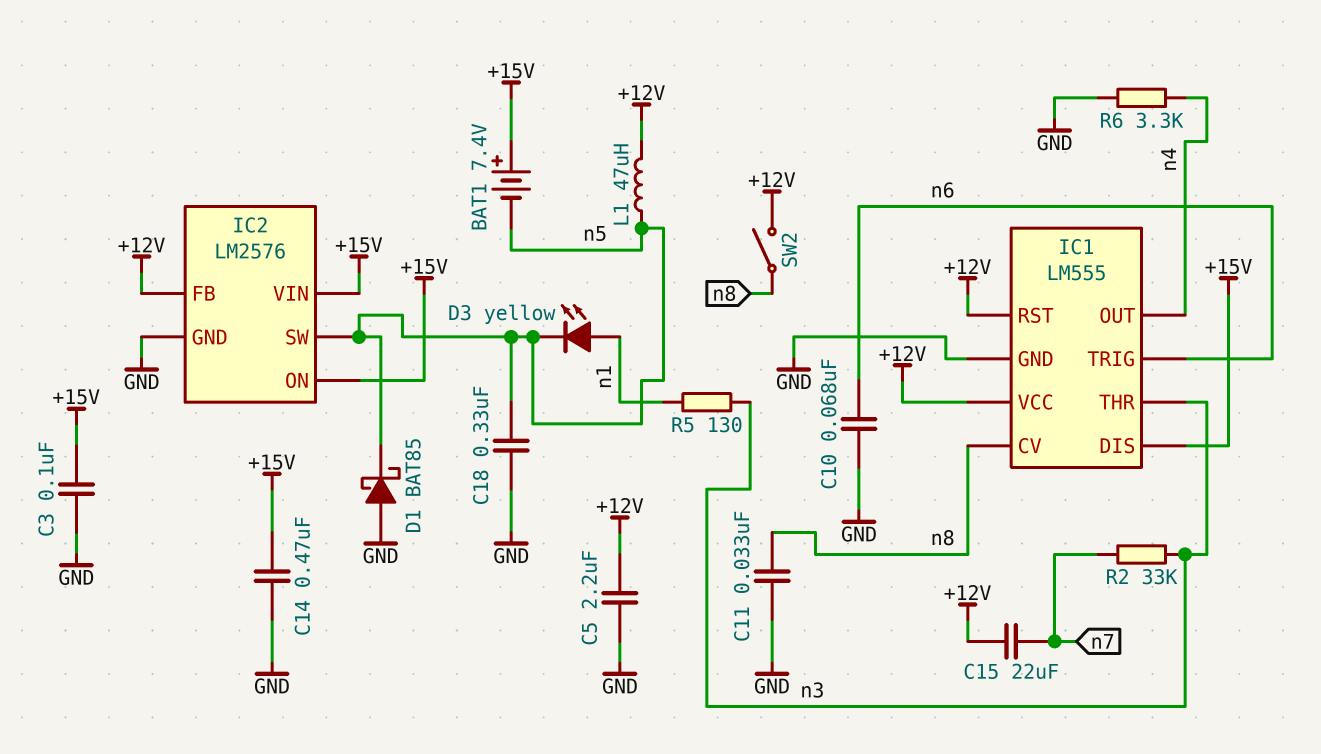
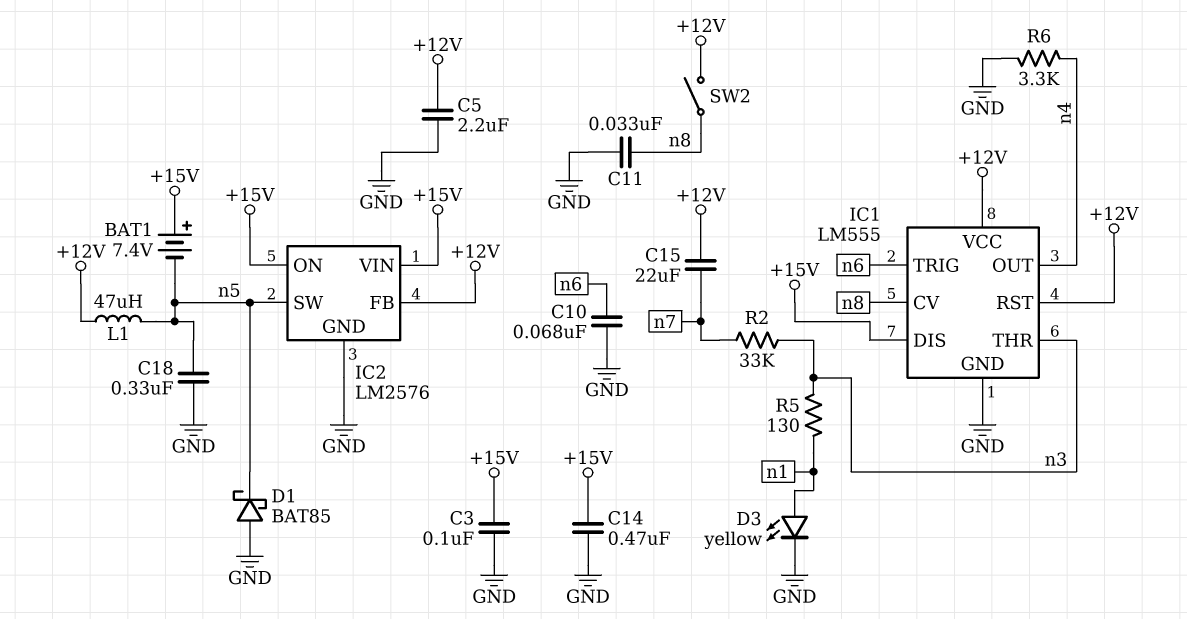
D3: LED yellow (A n1, K n5) -> LED yellow (A n1, K GND)

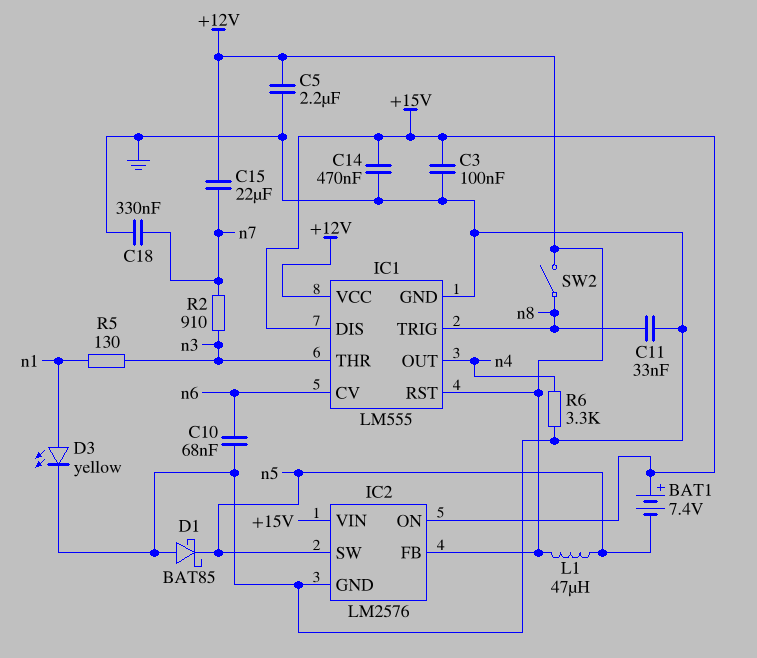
C18: 330nF (GND, n5) -> 330nF (GND, n7)
IC1 pin CV: n8 -> n6
IC1 pin TRIG: n6 -> n8
R2: 33k (n3, n7) -> 910 (n3, n7)

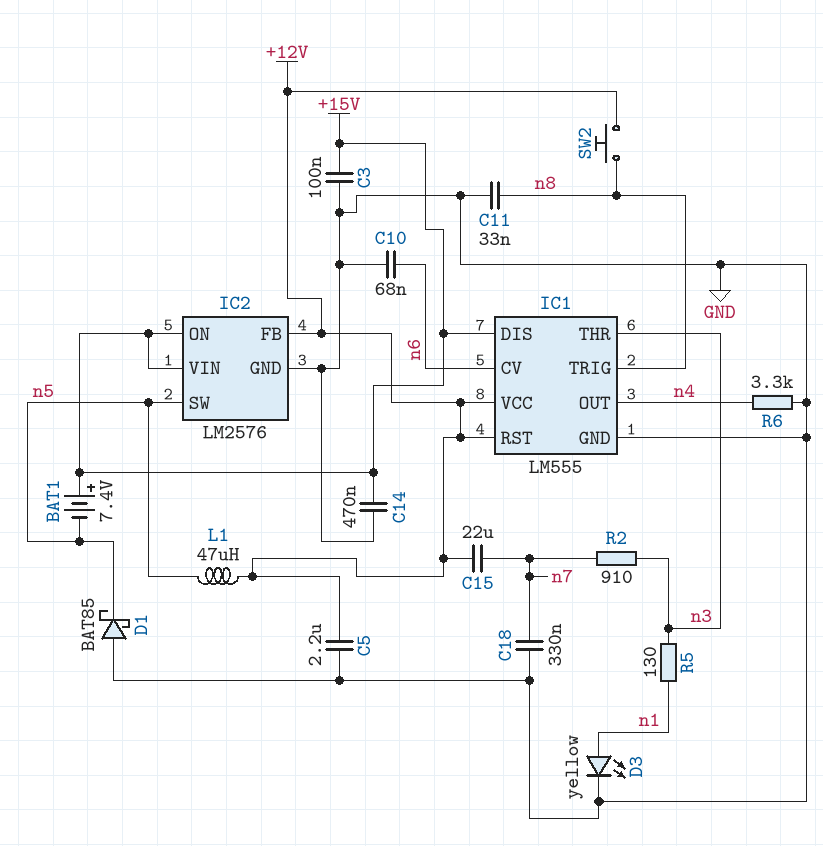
SW2: switch (+12V, n8) -> button (+12V, n8)

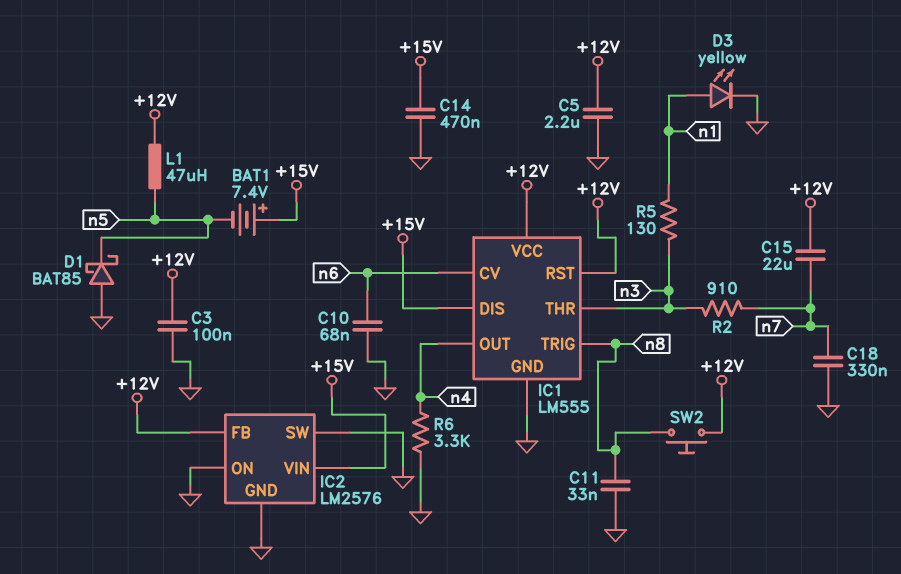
C3: 100nF (+15V, GND) -> 100nF (+12V, GND)
IC2 pin ON: +15V -> GND
IC2 pin SW: n5 -> GND

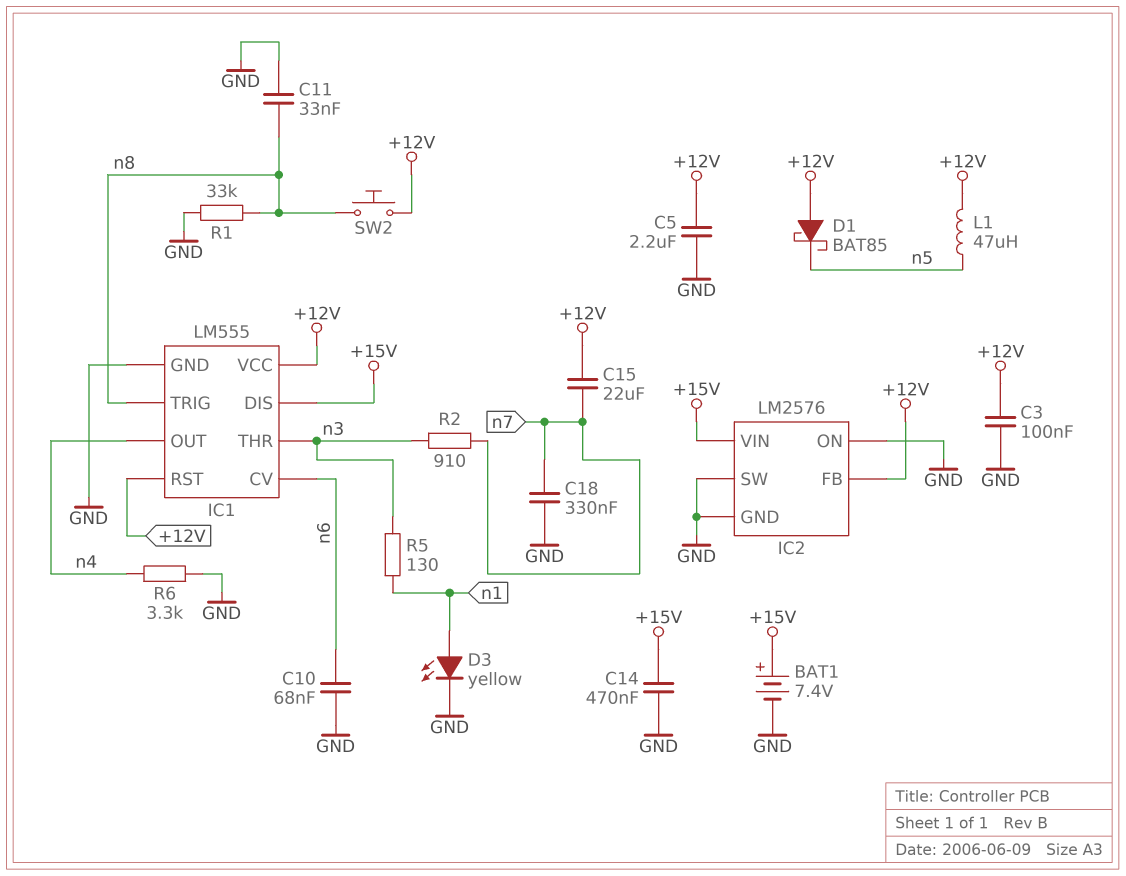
BAT1: 7.4V (plus +15V, minus n5) -> 7.4V (plus +15V, minus GND)
D1: schottky BAT85 (A GND, K n5) -> schottky BAT85 (A +12V, K n5)
R1: none -> 33k (GND, n8)

